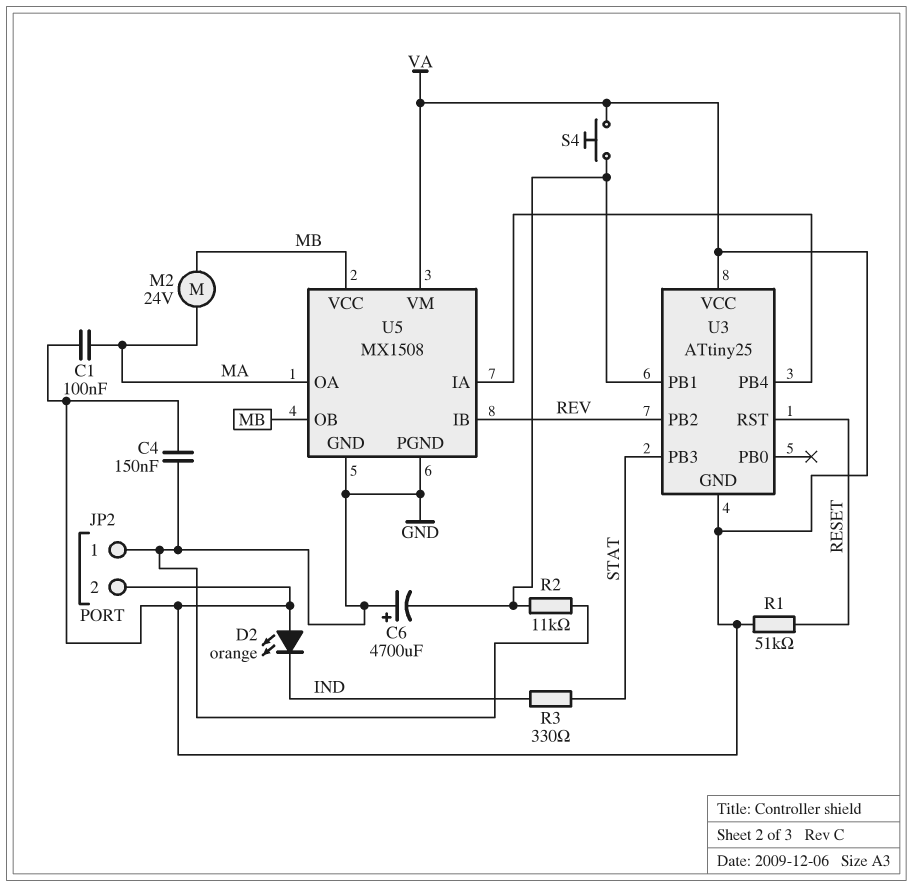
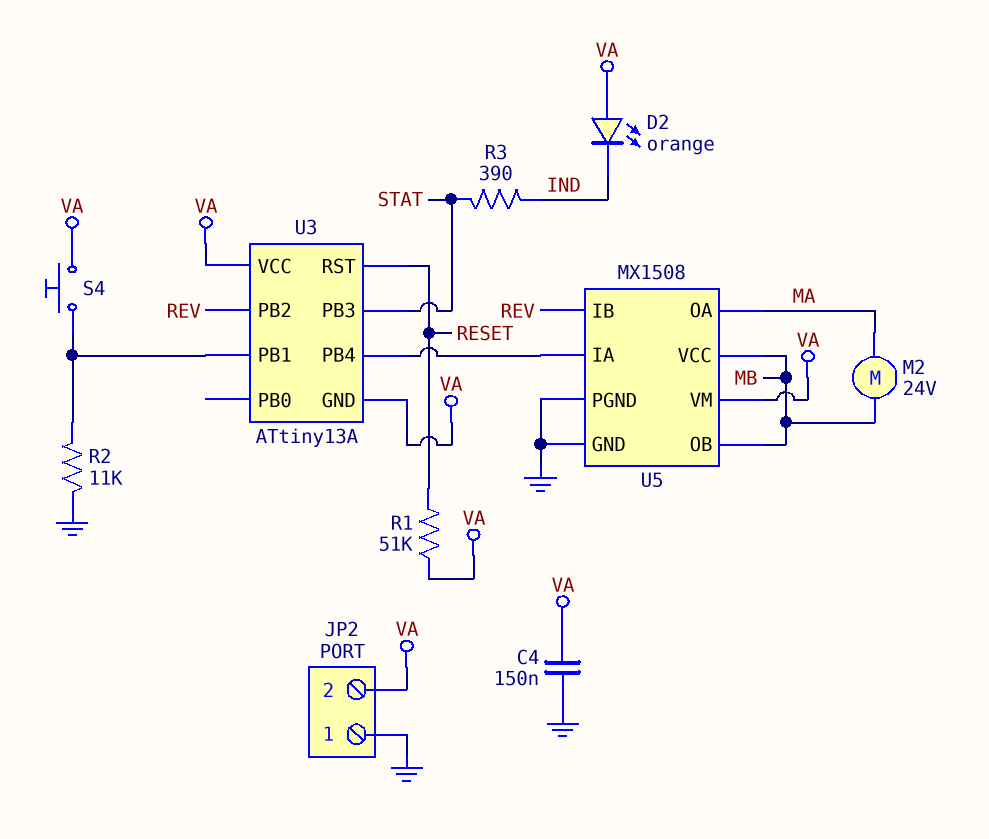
C1: 100nF (MA, VA) -> none
C6: 4700uF (plus GND, minus U3/PB1) -> none
R3: 330 (IND, STAT) -> 390 (IND, STAT)
U3: ATtiny25 -> ATtiny13A

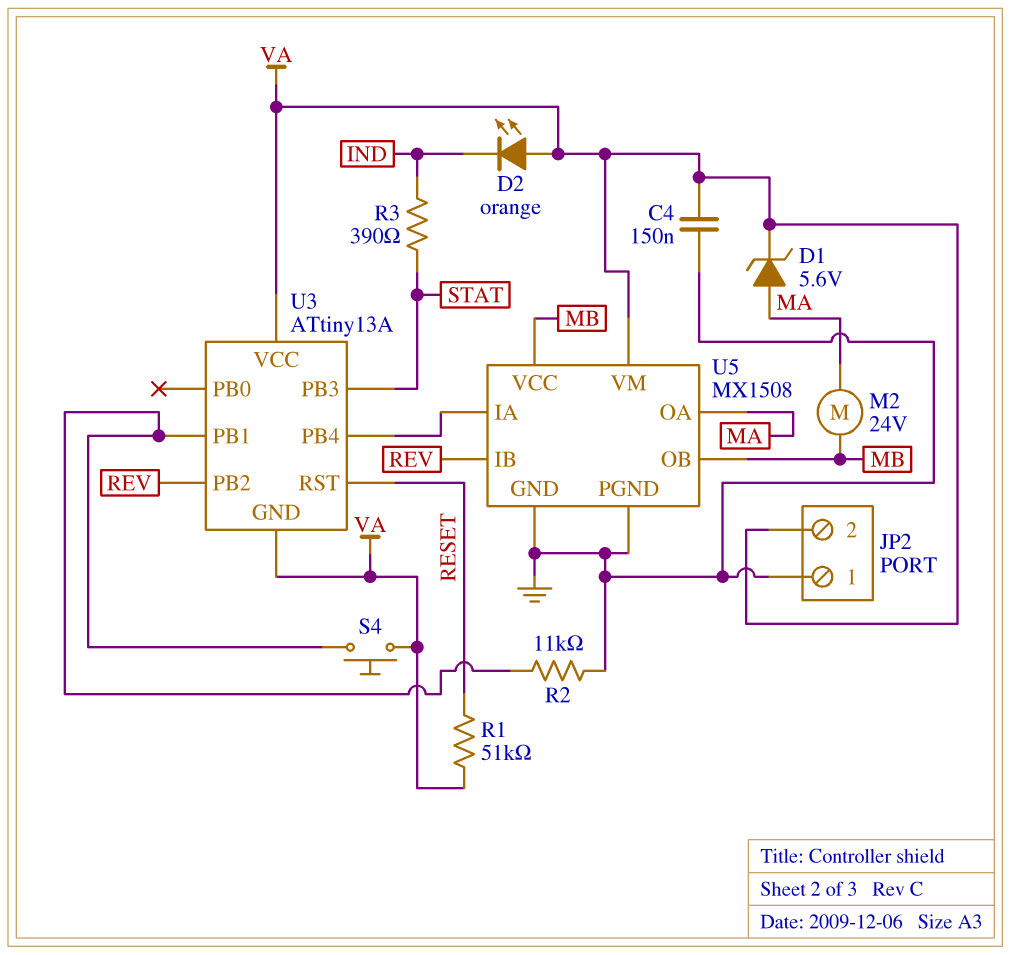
D1: none -> zener 5.6V (A MA, K VA)

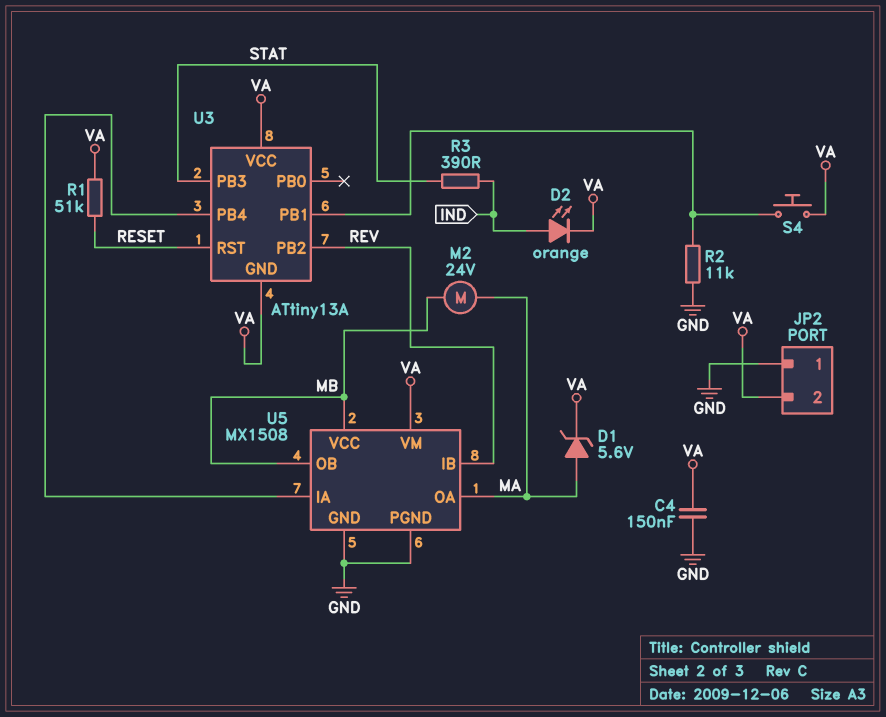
D2: LED orange (A VA, K IND) -> LED orange (A IND, K VA)

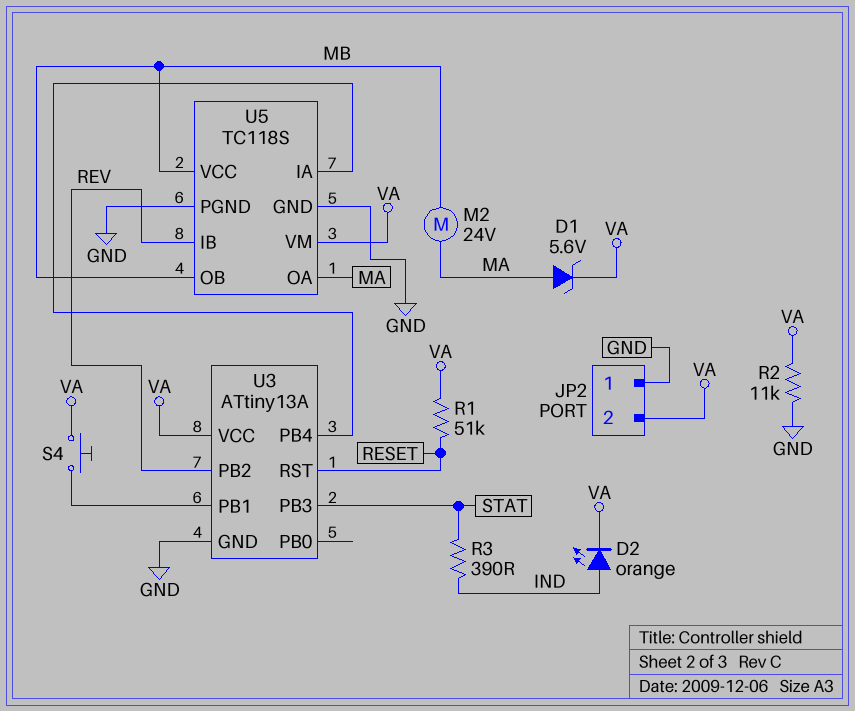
C4: 150nF (GND, VA) -> none
R2: 11k (GND, U3/PB1) -> 11k (GND, VA)
U3 pin GND: VA -> GND
U5: MX1508 -> TC118S

